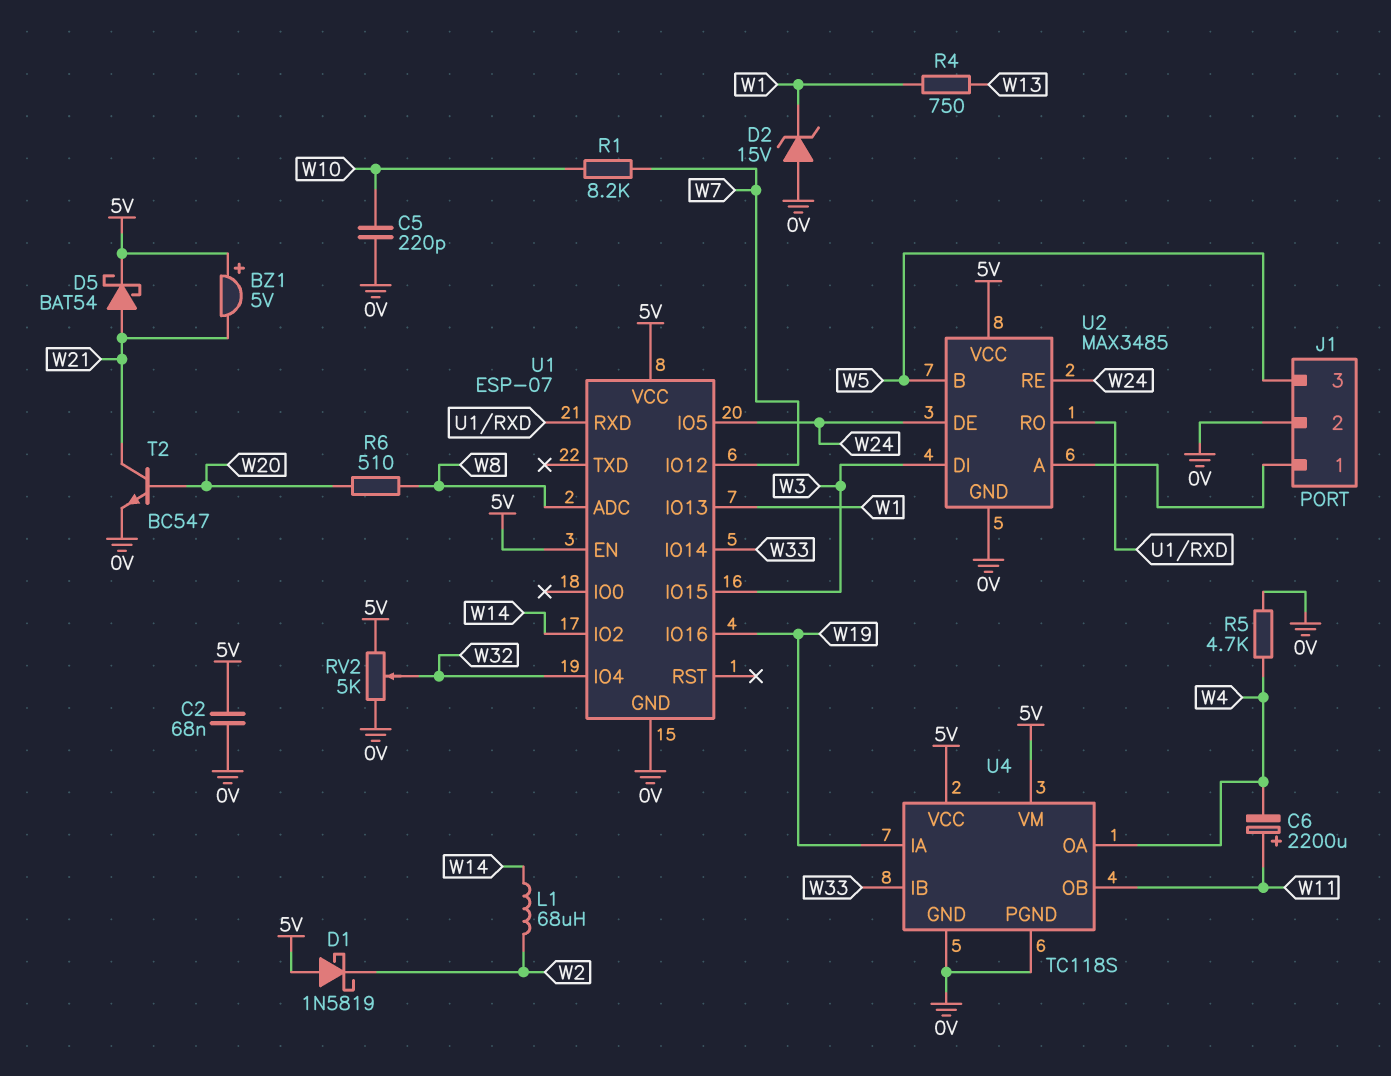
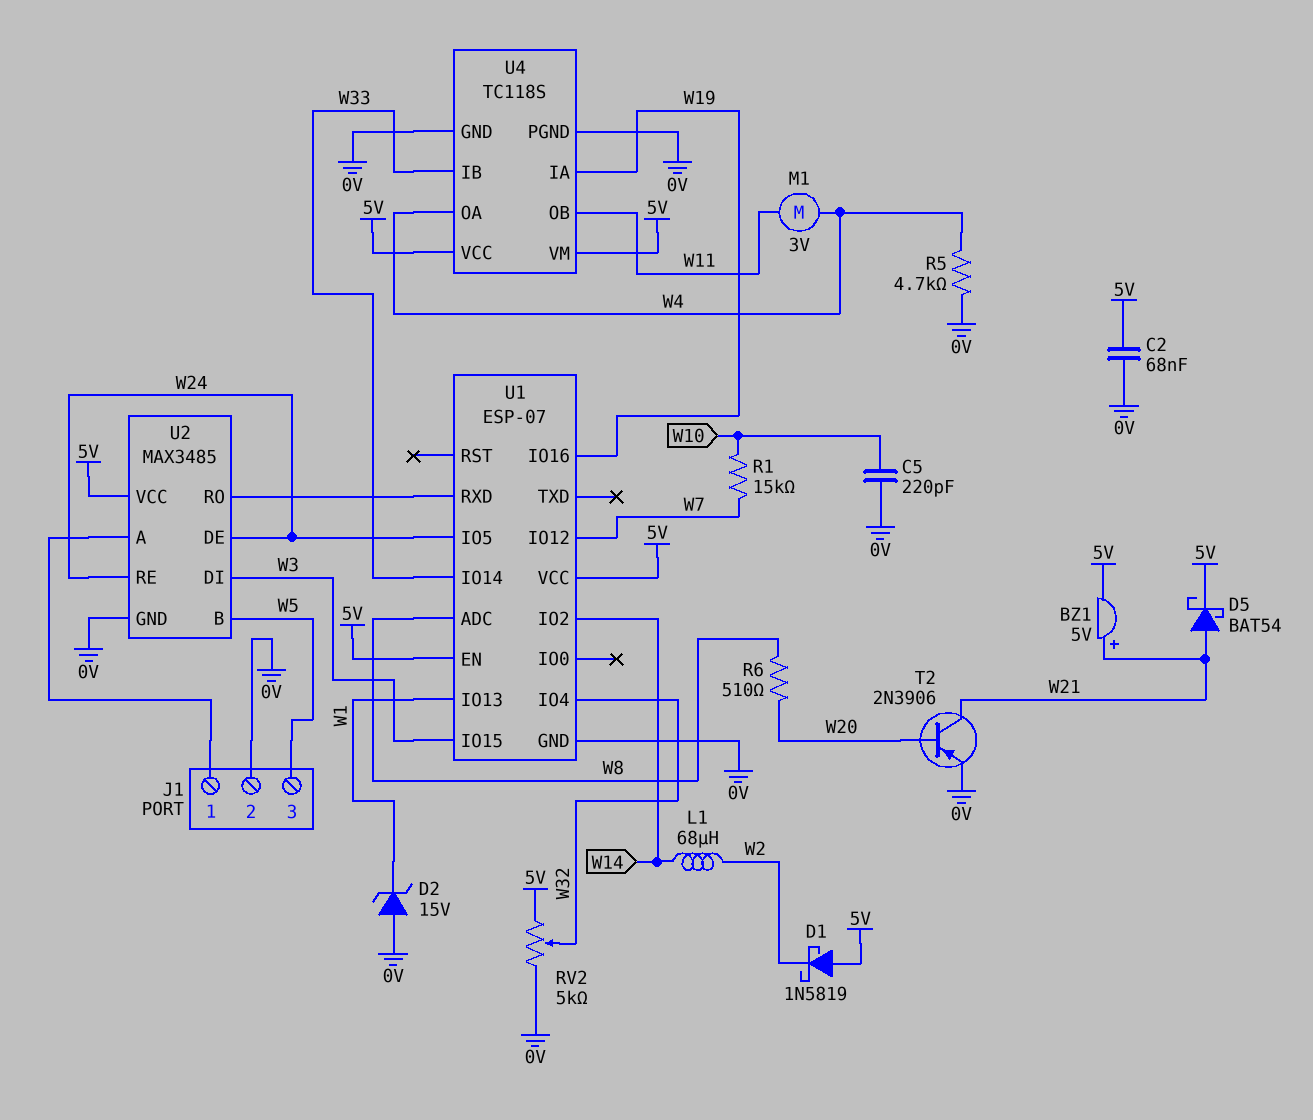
BZ1: buzzer 5V (plus 5V, minus W21) -> buzzer 5V (plus W21, minus 5V)
C6: 2200uF (plus W11, minus W4) -> none
M1: none -> motor 3V (W4, W11)
R1: 8.2k (W7, W10) -> 15k (W7, W10)
R4: 750 (W1, W13) -> none
T2: NPN BC547 (B W20, C W21, E 0V) -> PNP 2N3906 (B W20, C W21, E 0V)

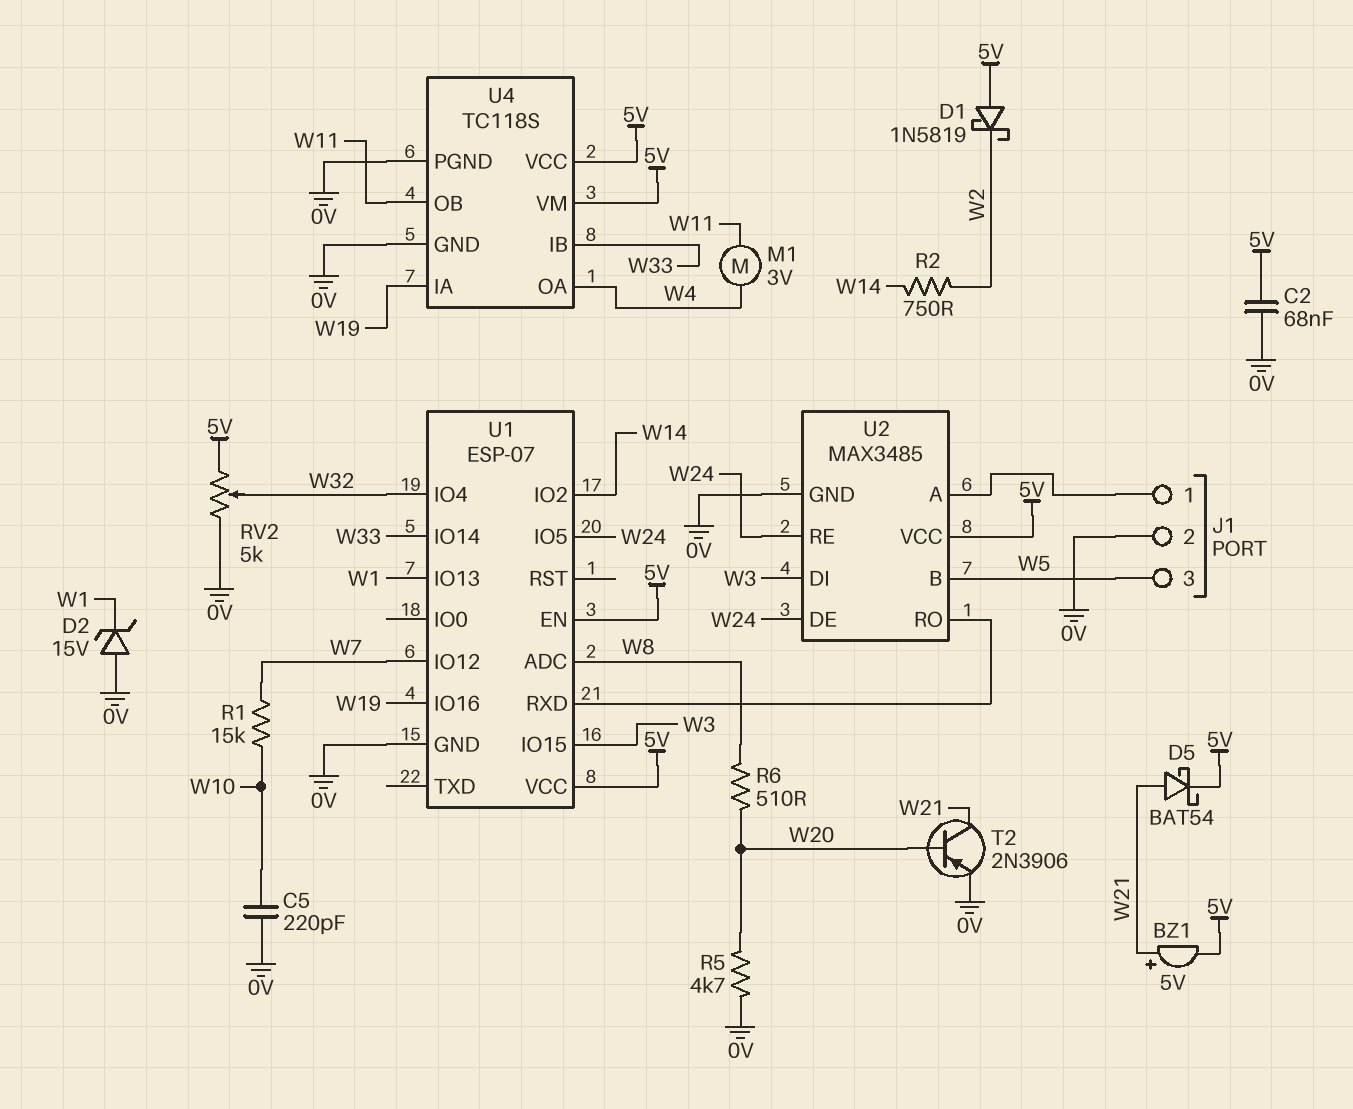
L1: 68uH (W2, W14) -> none
R2: none -> 750 (W2, W14)
R5: 4.7k (0V, W4) -> 4.7k (0V, W20)

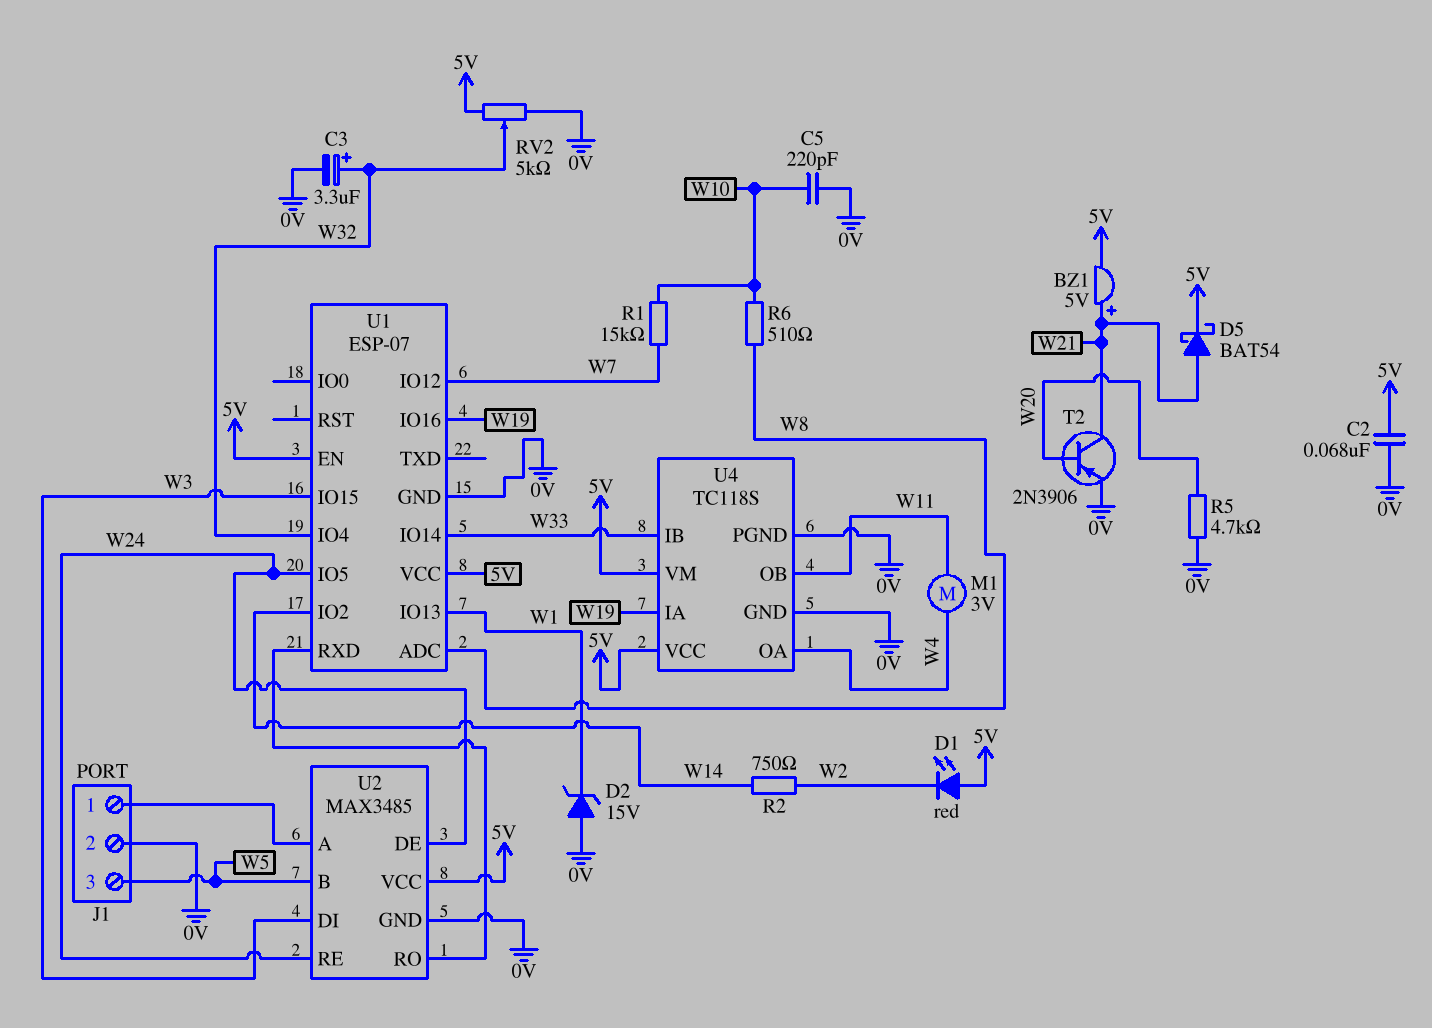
C3: none -> 3.3uF (plus W32, minus 0V)
D1: schottky 1N5819 (A 5V, K W2) -> LED red (A 5V, K W2)
R6: 510 (W8, W20) -> 510 (W8, W10)

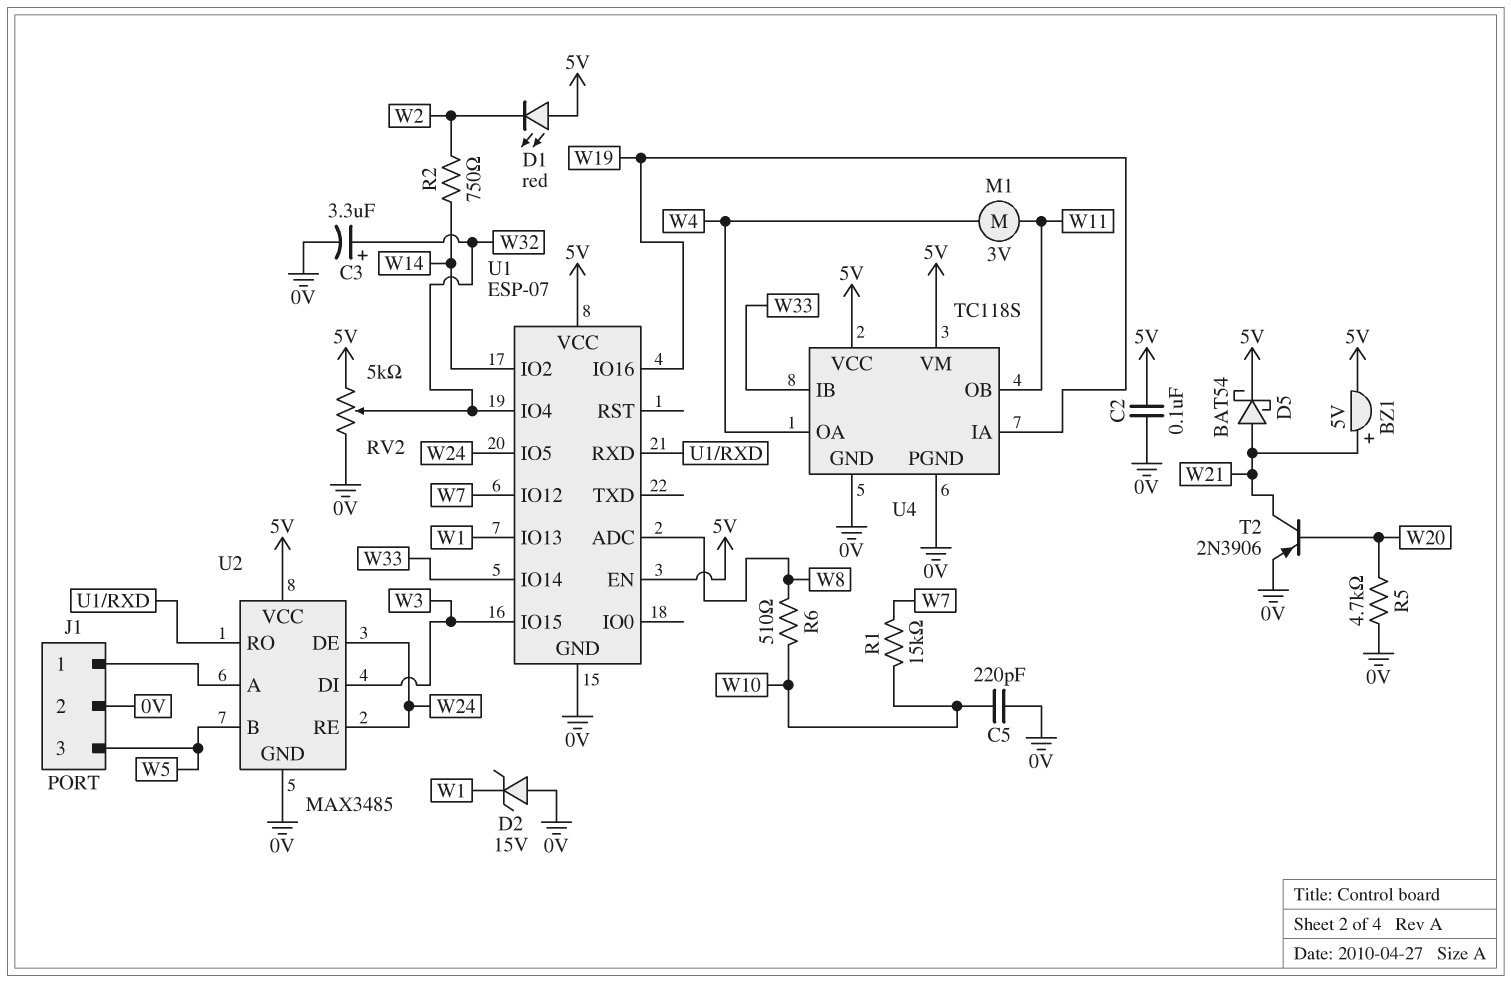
C2: 68nF (0V, 5V) -> 100nF (0V, 5V)

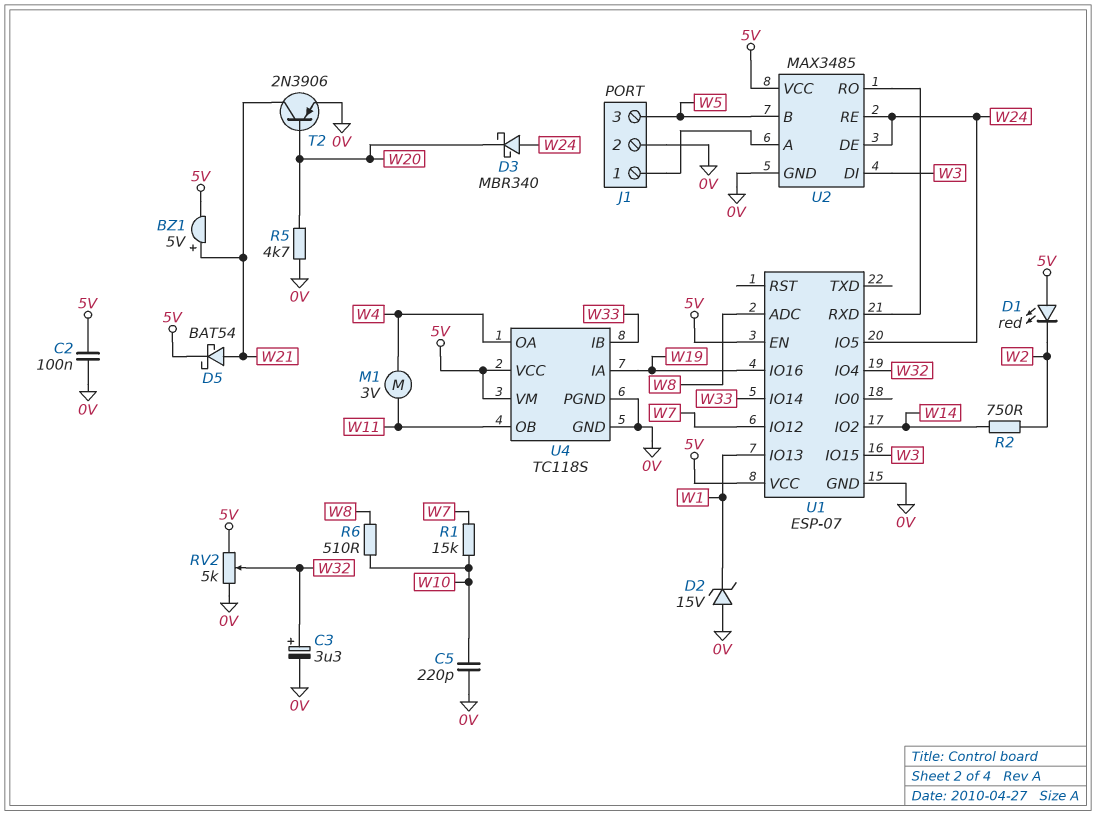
D3: none -> schottky MBR340 (A W24, K W20)

